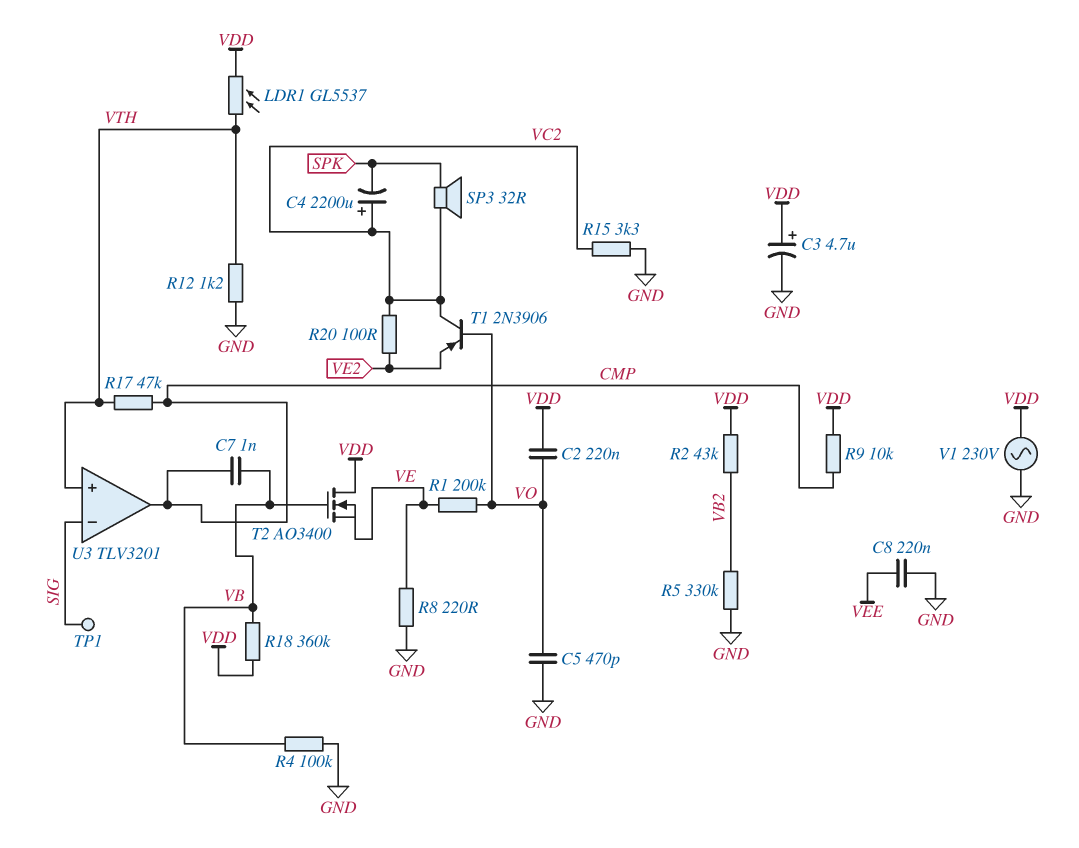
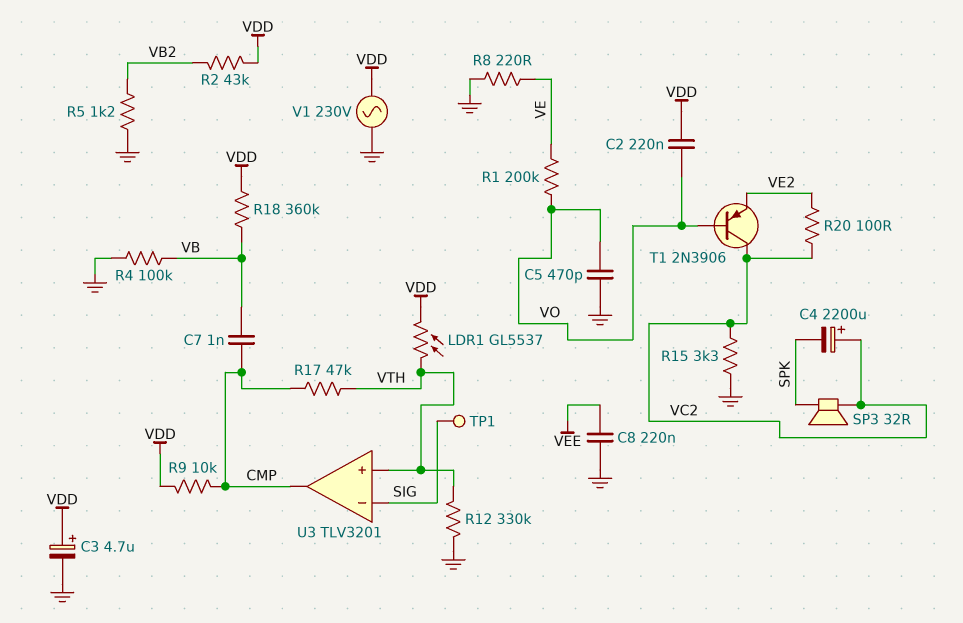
R5: 330k (GND, VB2) -> 1.2k (GND, VB2)
R12: 1.2k (GND, VTH) -> 330k (GND, VTH)
T2: NMOS AO3400 (G VB, D VDD, S VE) -> none

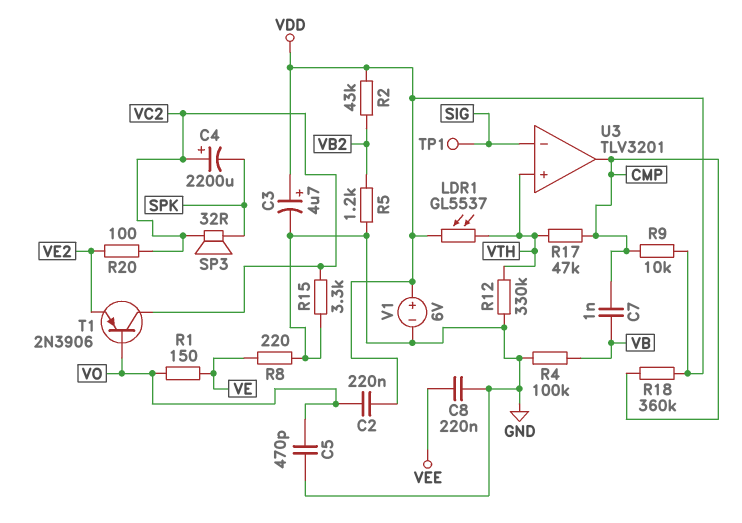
R1: 200k (VE, VO) -> 150 (VE, VO)
R18: 360k (VB, VDD) -> 360k (CMP, VDD)
V1: AC 230V (GND, VDD) -> 6V (plus VDD, minus GND)

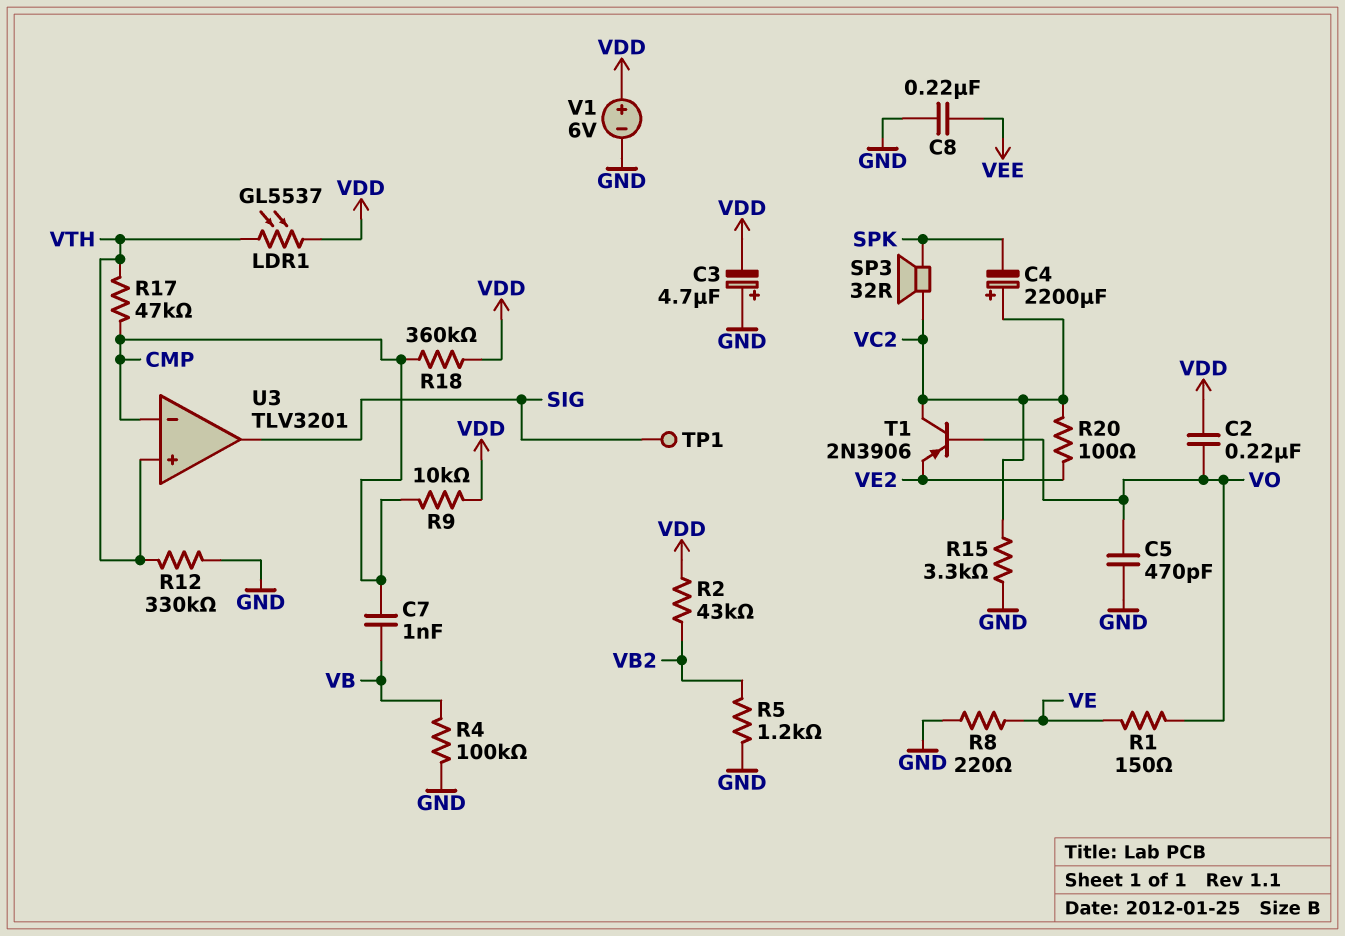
C3: 4.7uF (plus VDD, minus GND) -> 4.7uF (plus GND, minus VDD)
U3 pin in-: SIG -> CMP
U3 pin out: CMP -> SIG

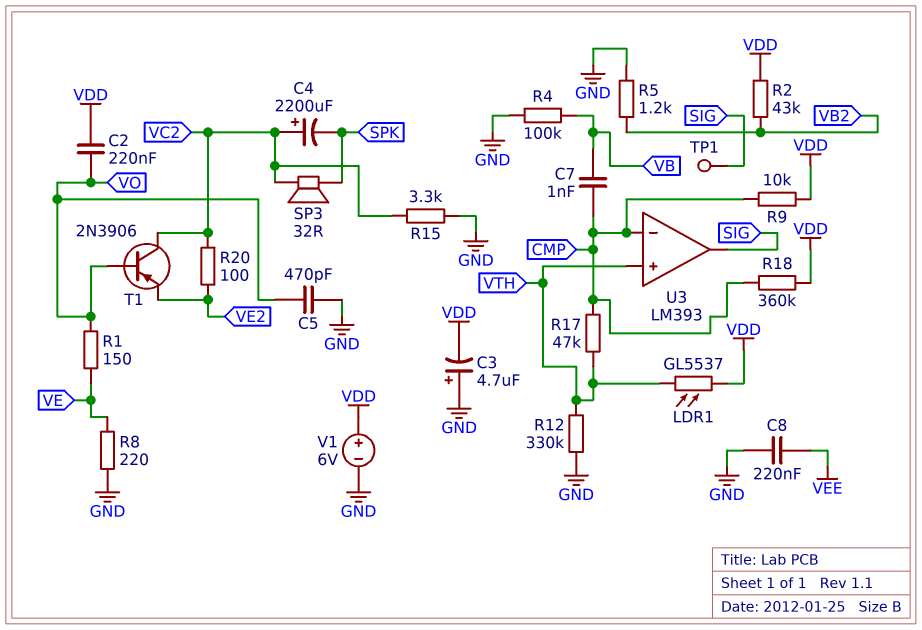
U3: TLV3201 -> LM393

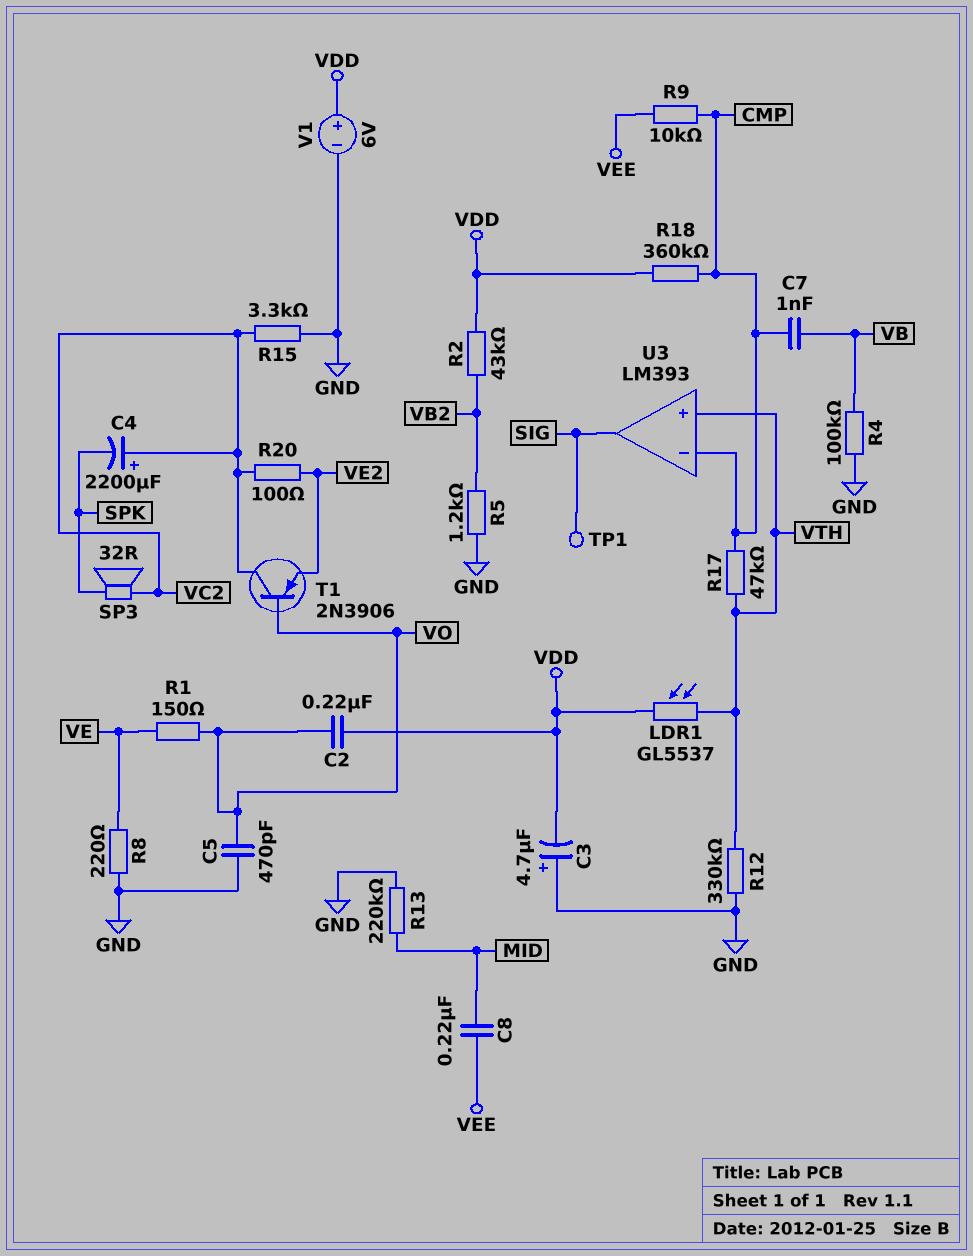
C8: 220nF (GND, VEE) -> 220nF (MID, VEE)
R9: 10k (CMP, VDD) -> 10k (CMP, VEE)
R13: none -> 220k (GND, MID)

